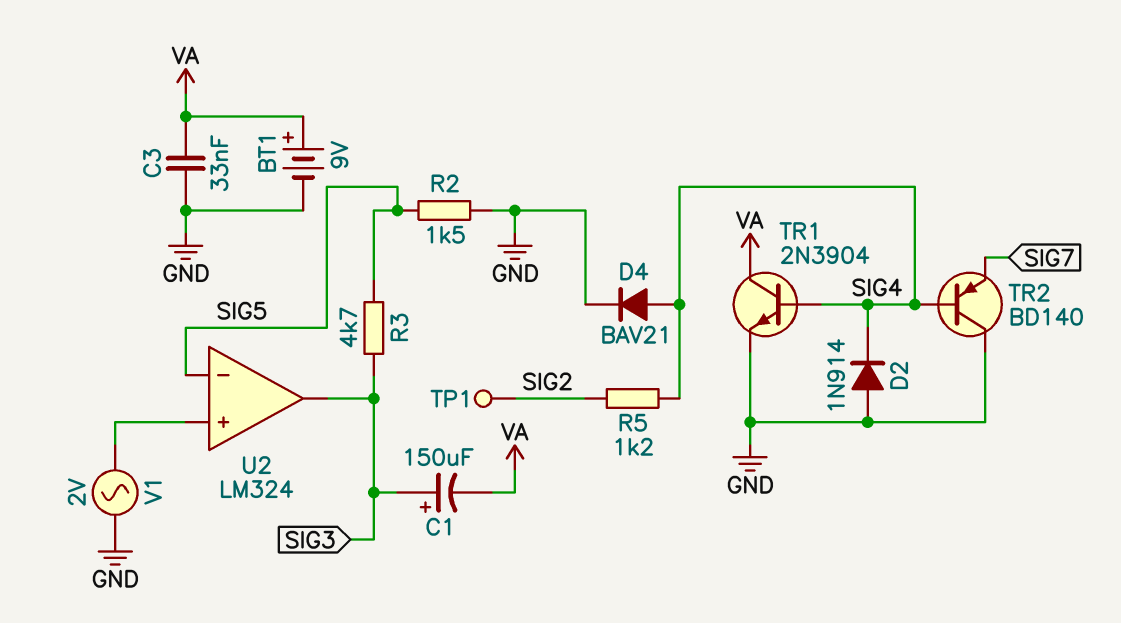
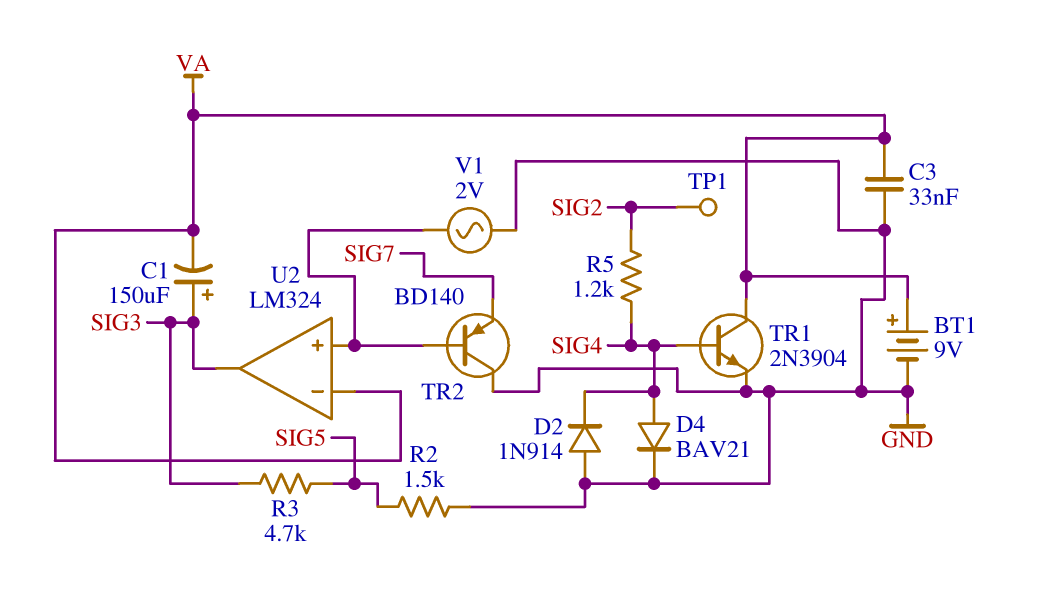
TR2: PNP BD140 (B SIG4, C GND, E SIG7) -> PNP BD140 (B U2/in+, C GND, E SIG7)
U2 pin in-: SIG5 -> VA

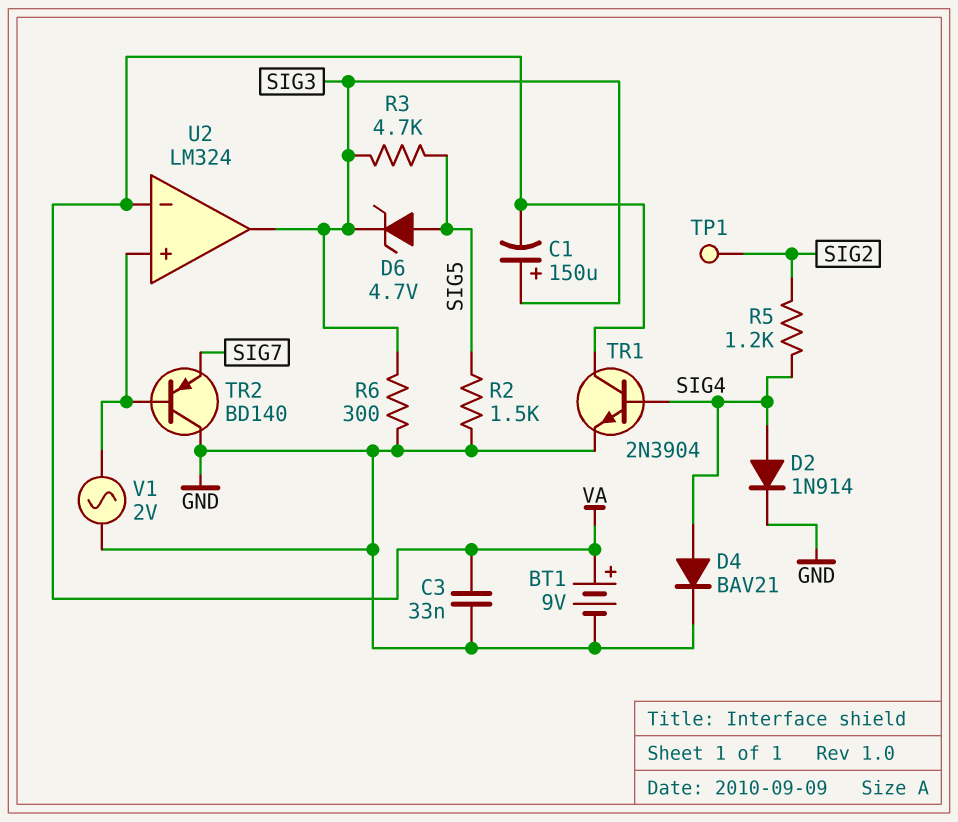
D2: diode 1N914 (A GND, K SIG4) -> diode 1N914 (A SIG4, K GND)
D6: none -> zener 4.7V (A SIG5, K SIG3)
R6: none -> 300 (GND, SIG3)

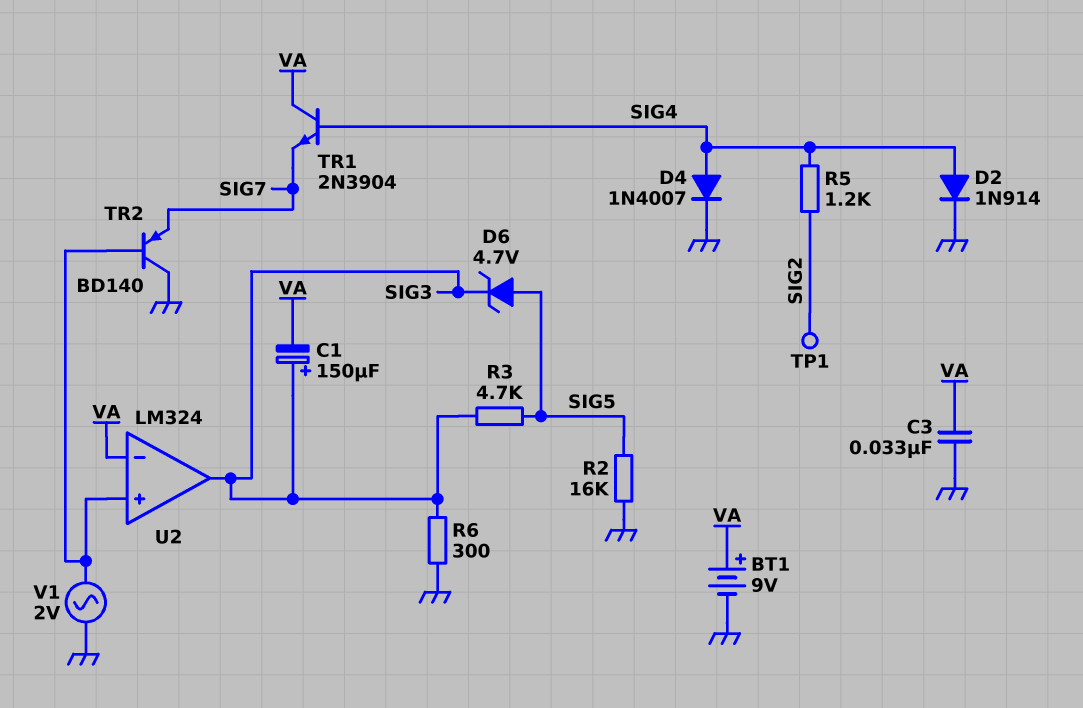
D4: diode BAV21 (A SIG4, K GND) -> diode 1N4007 (A SIG4, K GND)
R2: 1.5k (GND, SIG5) -> 16k (GND, SIG5)
TR1: NPN 2N3904 (B SIG4, C VA, E GND) -> NPN 2N3904 (B SIG4, C VA, E SIG7)

